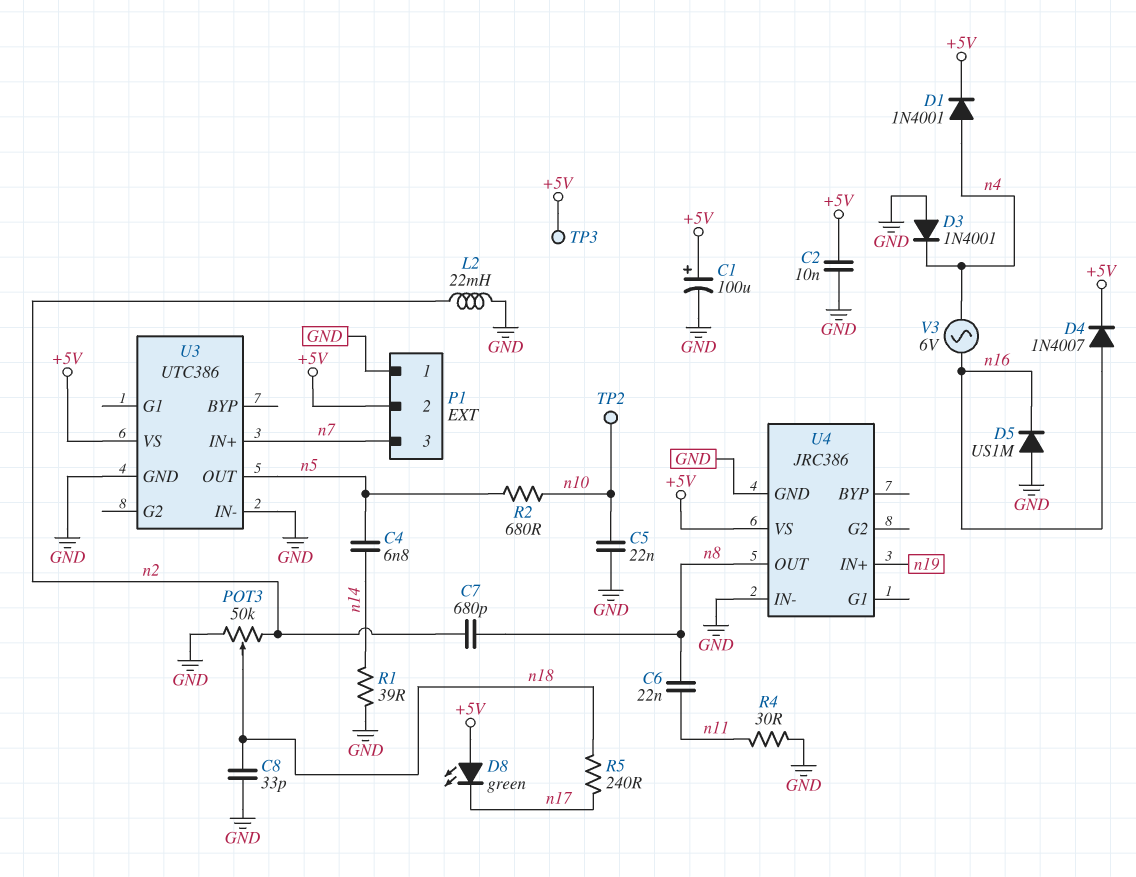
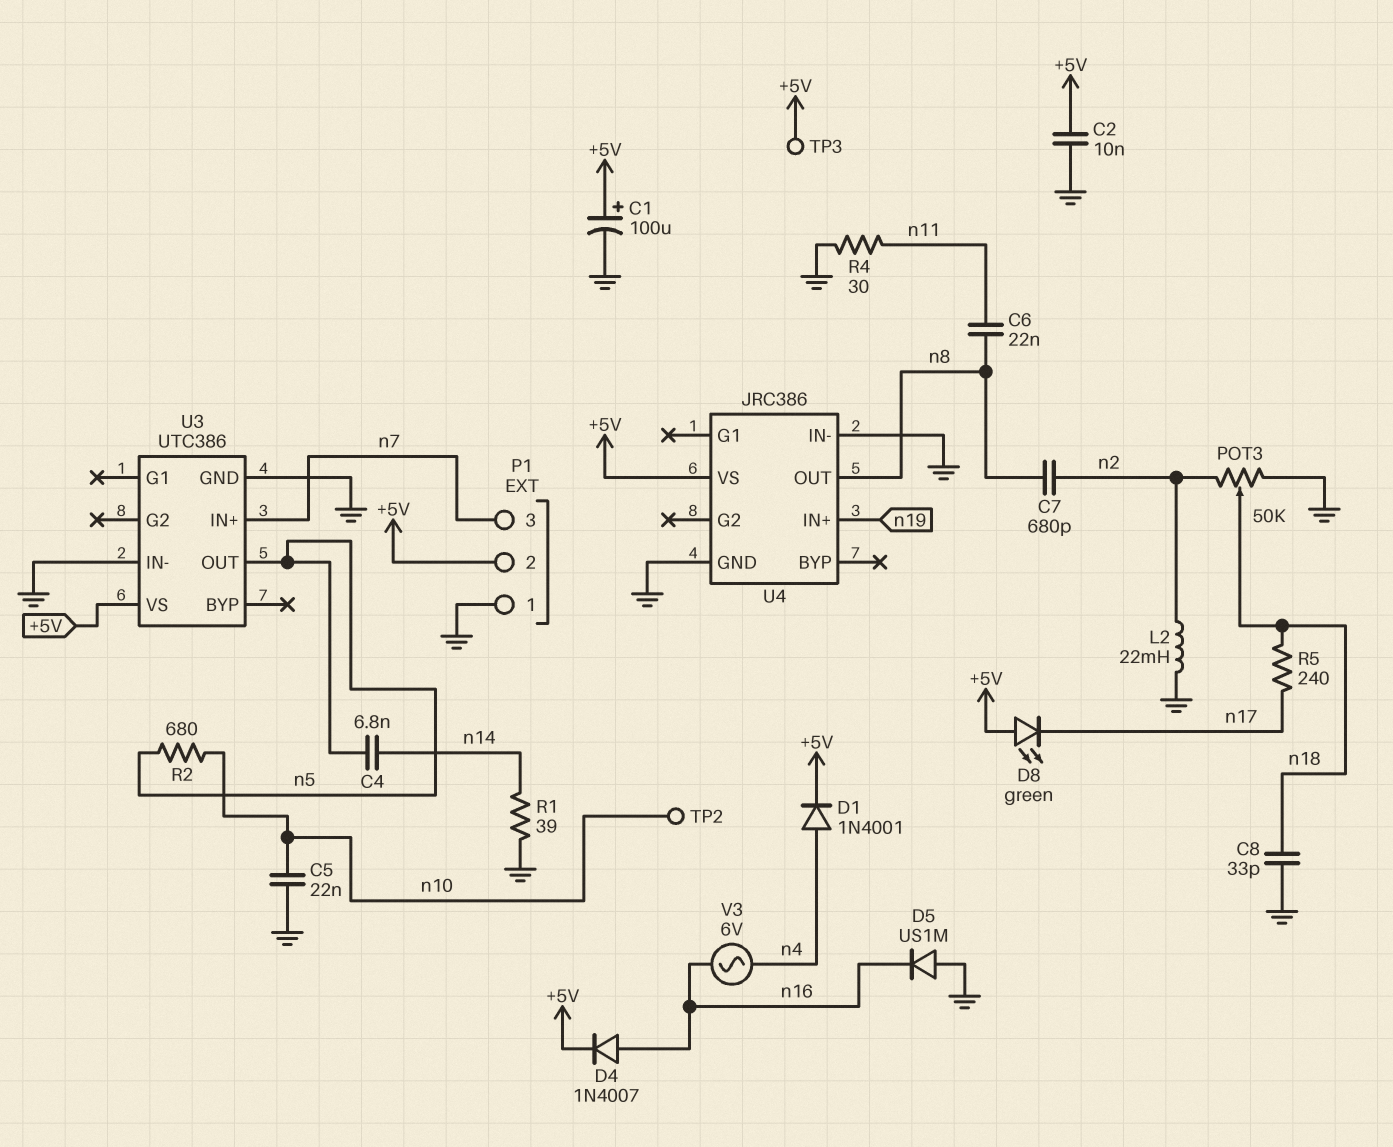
D3: diode 1N4001 (A GND, K n4) -> none

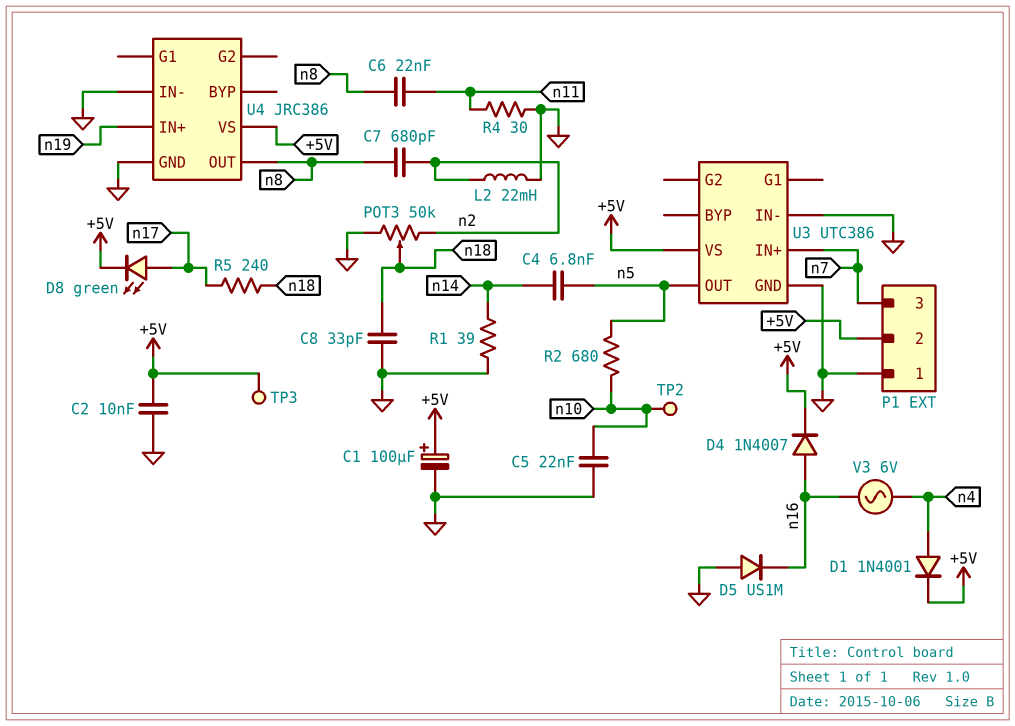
D8: LED green (A +5V, K n17) -> LED green (A n17, K +5V)

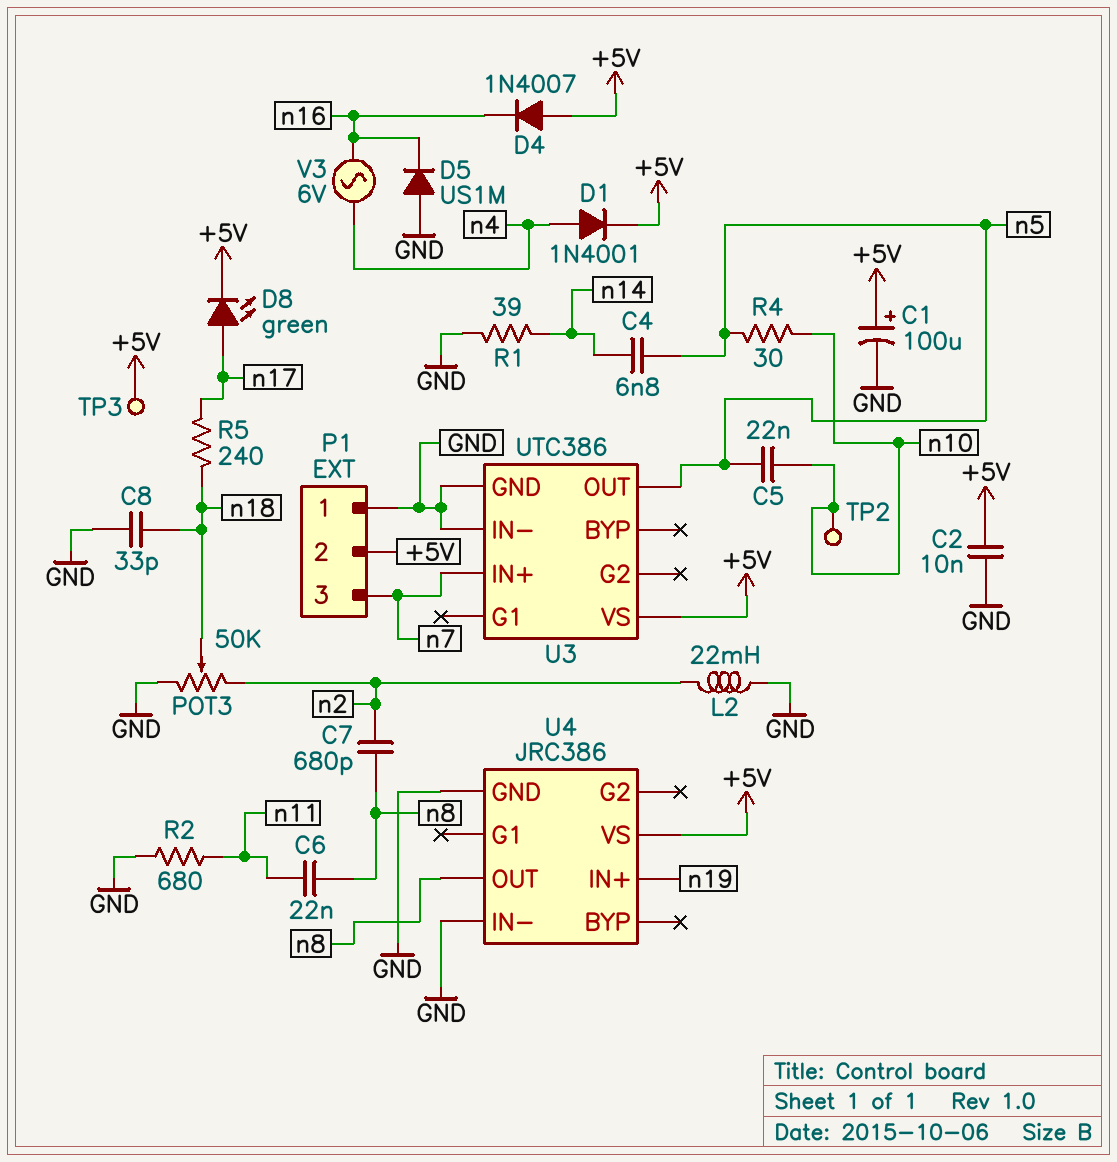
C5: 22nF (GND, n10) -> 22nF (n5, n10)
D4: diode 1N4007 (A n16, K +5V) -> diode 1N4007 (A +5V, K n16)
R2: 680 (n5, n10) -> 680 (GND, n11)
R4: 30 (GND, n11) -> 30 (n5, n10)

